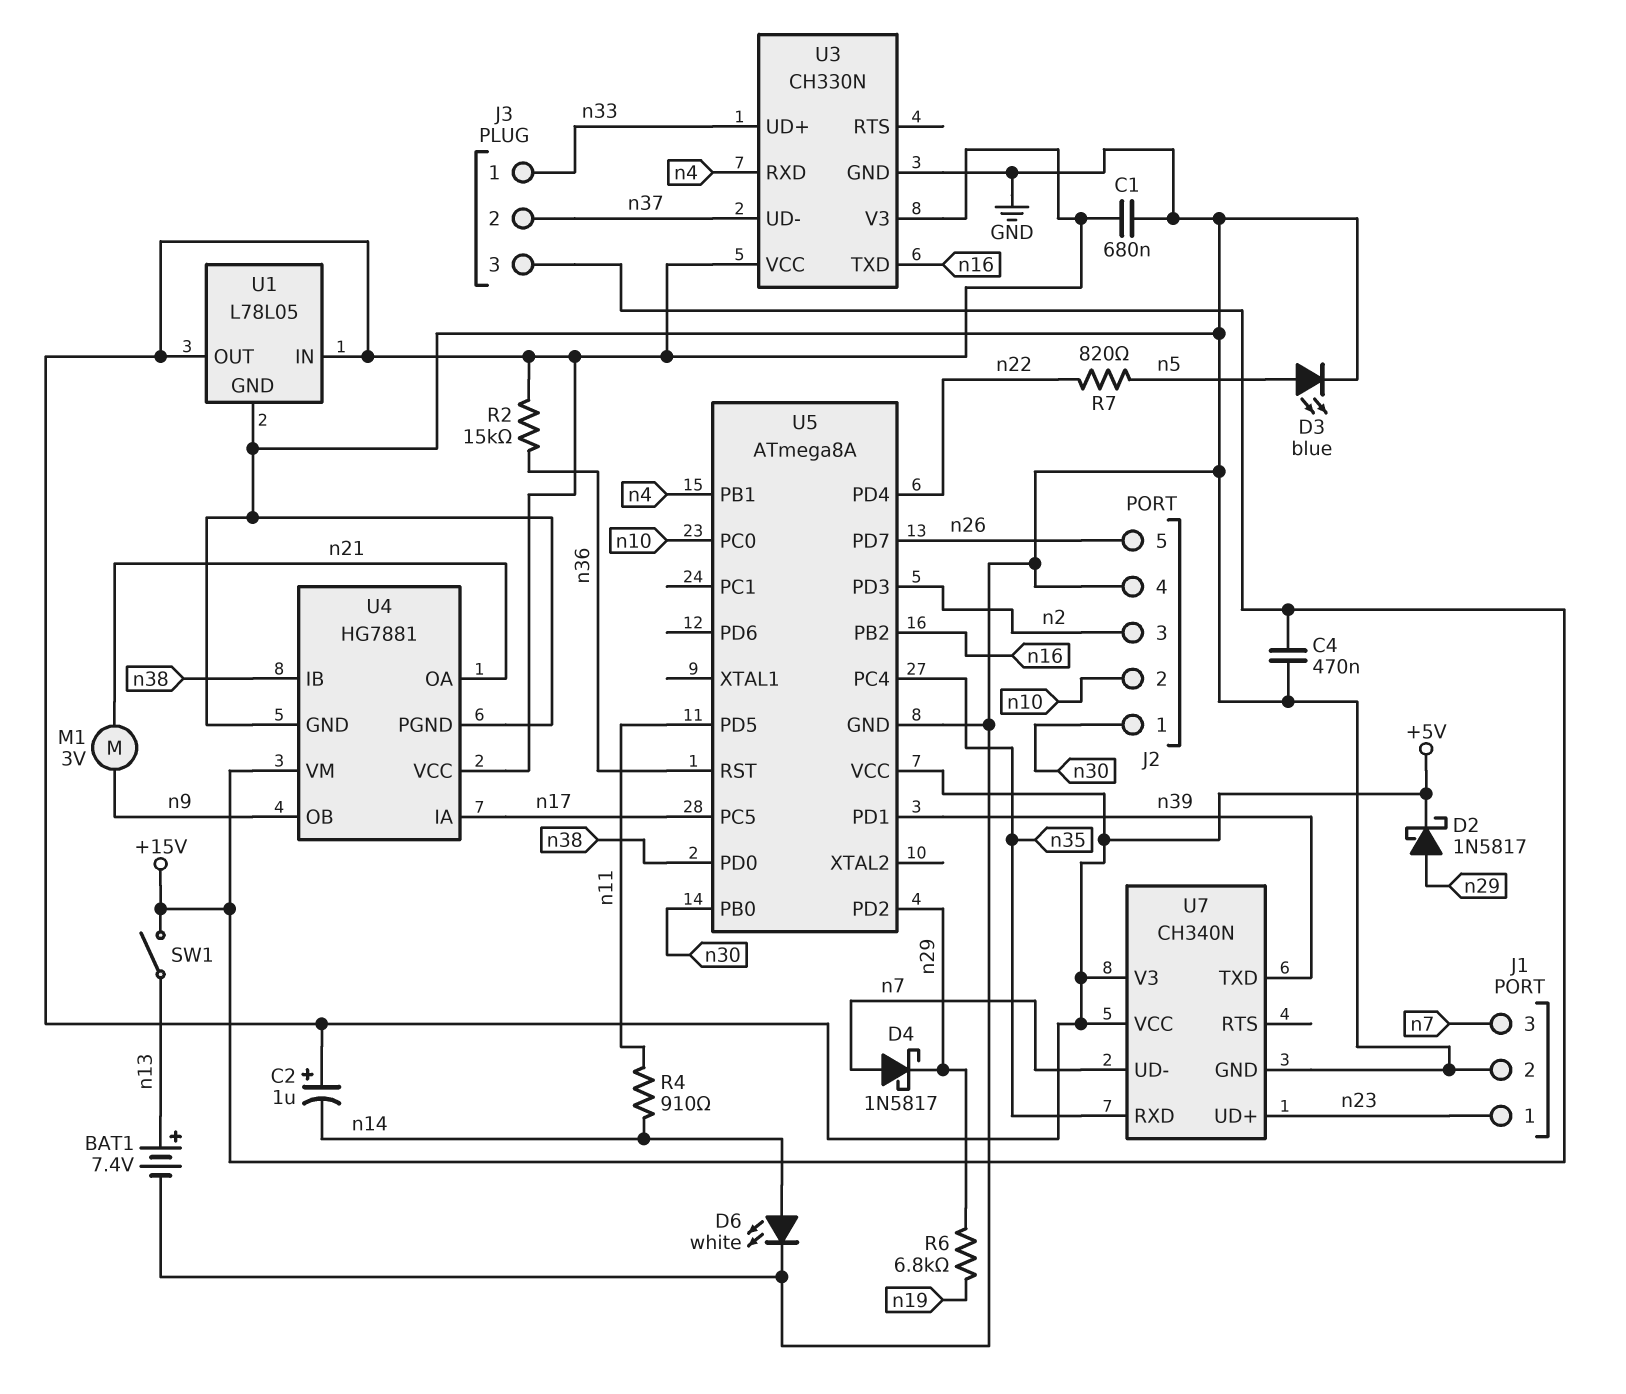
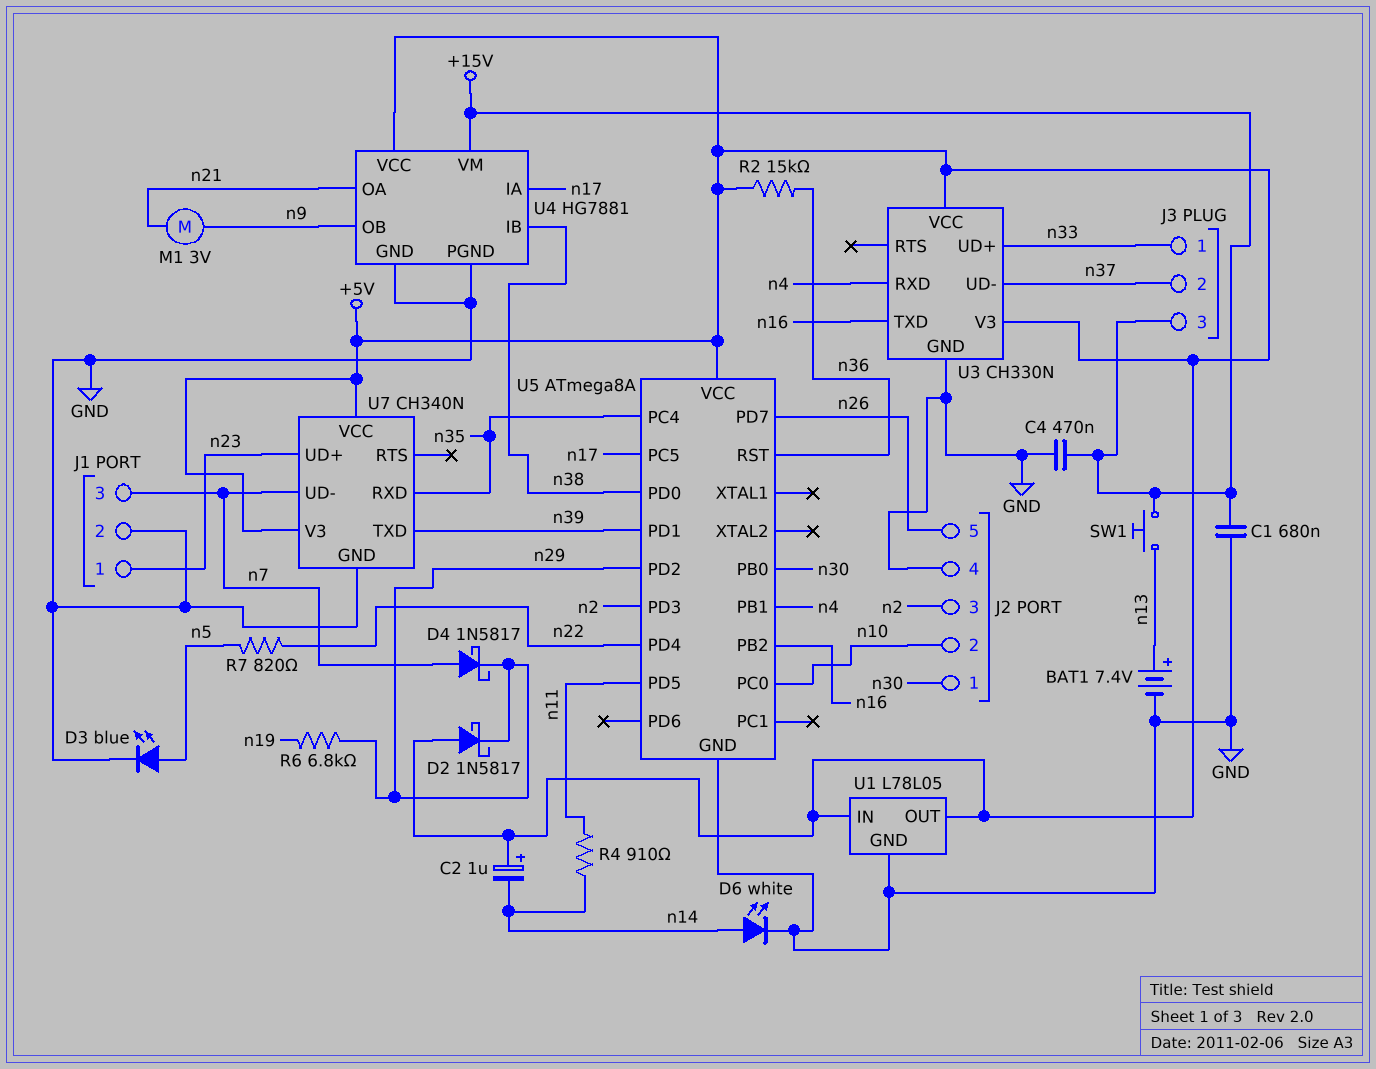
C1: 680nF (+5V, GND) -> 680nF (+15V, GND)
D2: schottky 1N5817 (A n29, K +5V) -> schottky 1N5817 (A +5V, K n29)
SW1: switch (+15V, n13) -> button (+15V, n13)

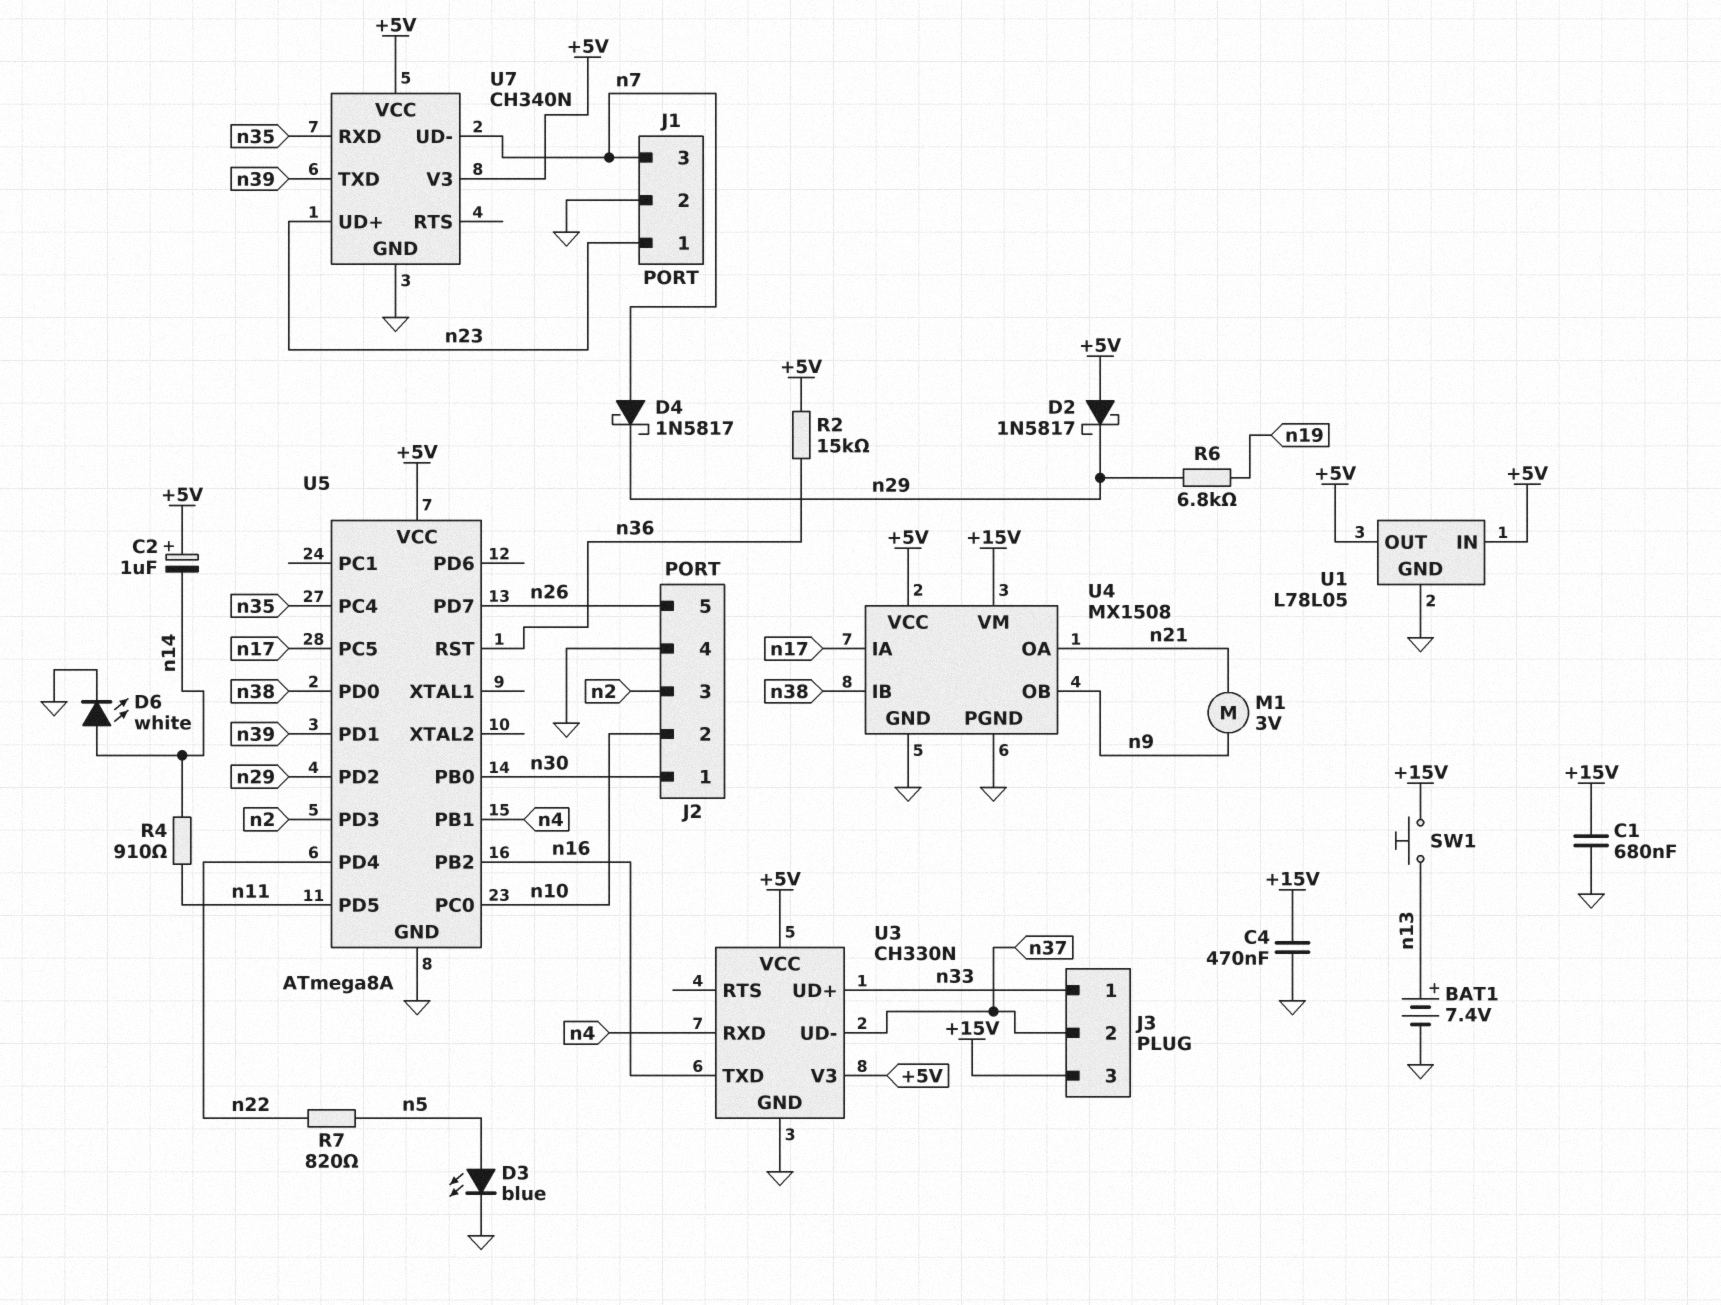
U4: HG7881 -> MX1508

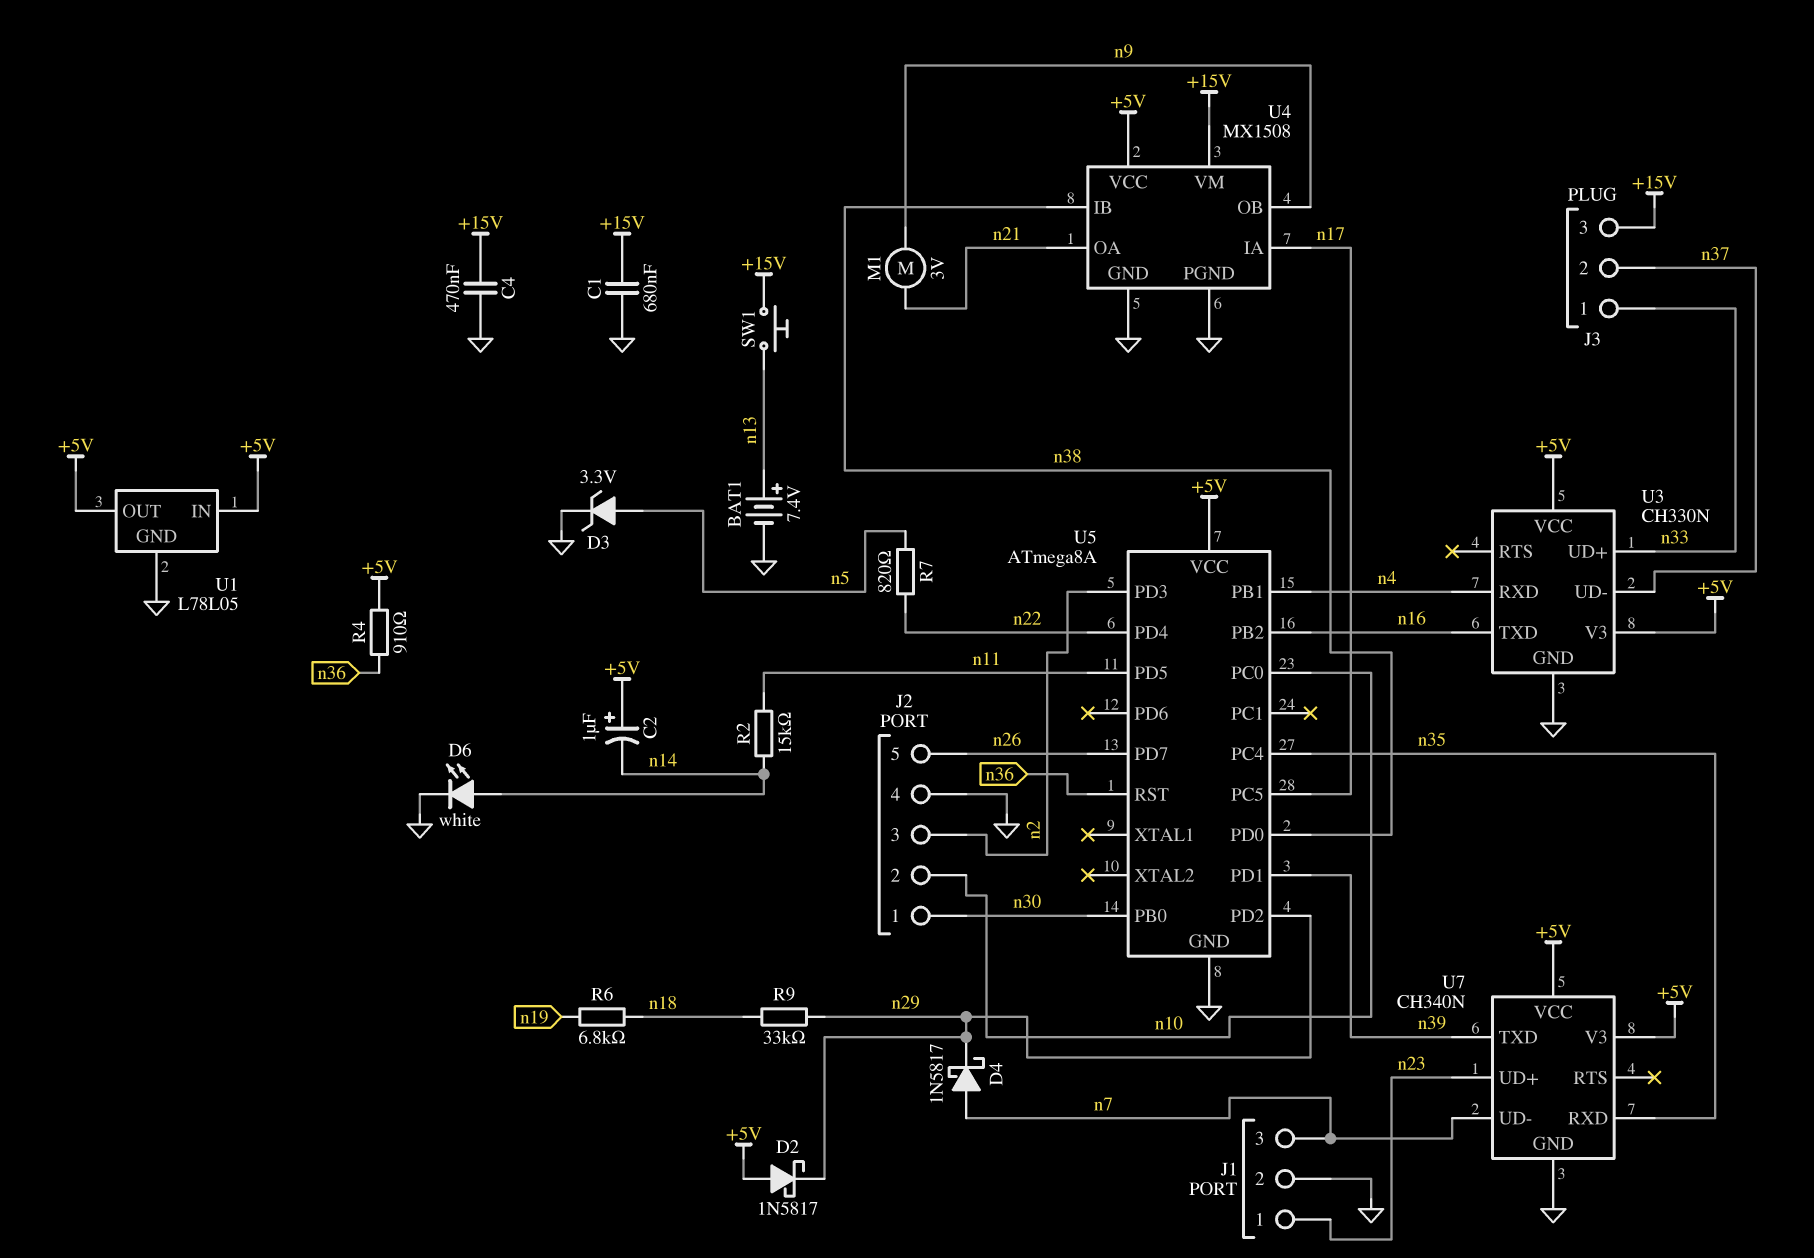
D3: LED blue (A n5, K GND) -> zener 3.3V (A n5, K GND)
R2: 15k (+5V, n36) -> 15k (n11, n14)
R4: 910 (n11, n14) -> 910 (+5V, n36)
R6: 6.8k (n19, n29) -> 6.8k (n18, n19)
R9: none -> 33k (n18, n29)

